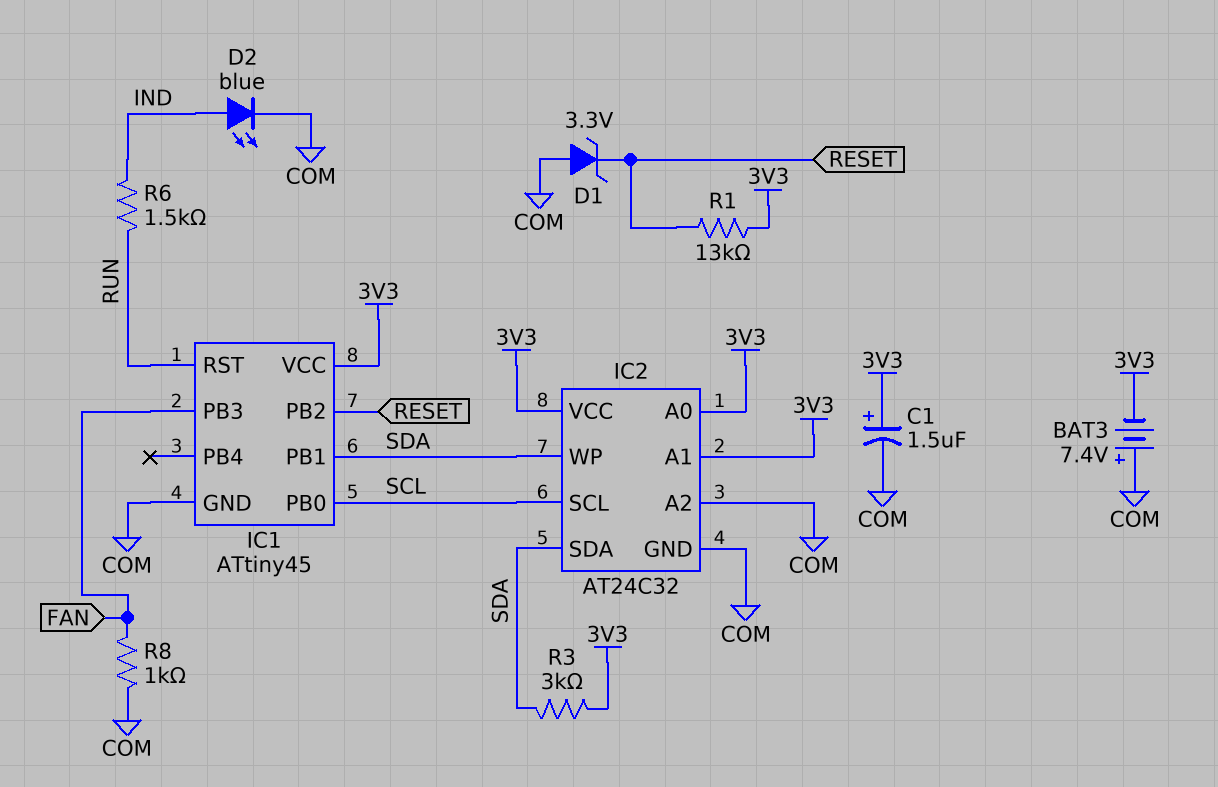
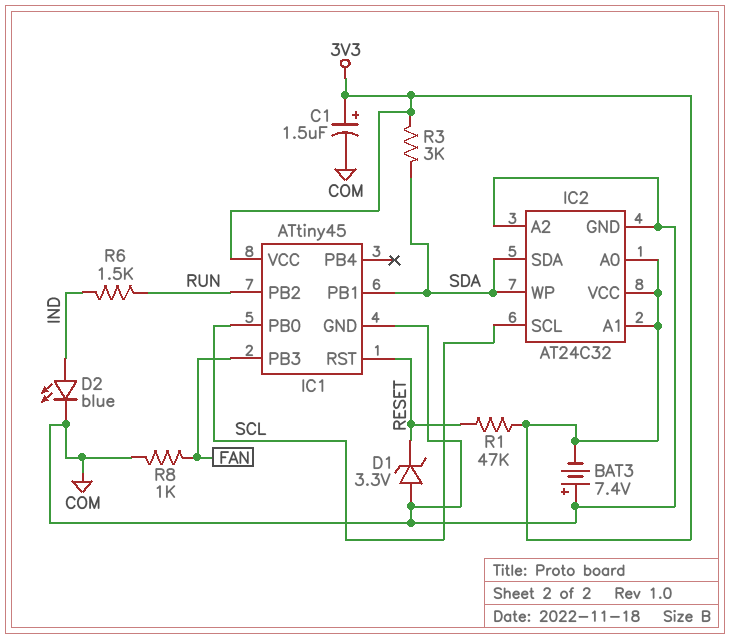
IC1 pin PB2: RESET -> RUN
IC1 pin RST: RUN -> RESET
R1: 13k (3V3, RESET) -> 47k (3V3, RESET)

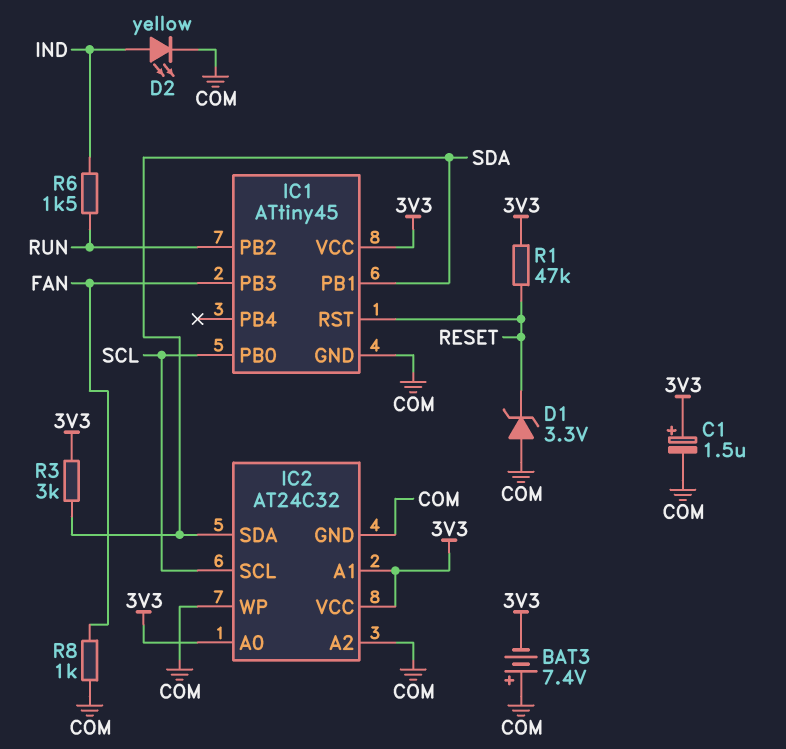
D2: LED blue (A IND, K COM) -> LED yellow (A IND, K COM)
IC2 pin WP: SDA -> COM

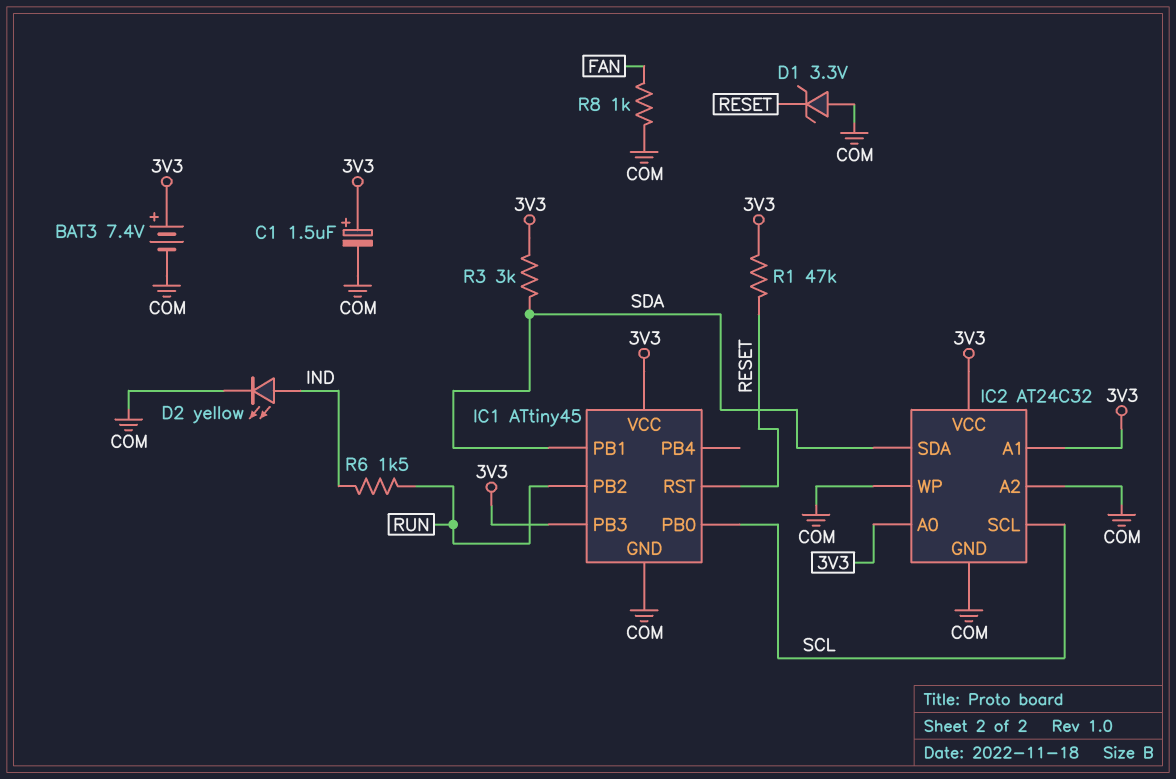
BAT3: 7.4V (plus COM, minus 3V3) -> 7.4V (plus 3V3, minus COM)
IC1 pin PB3: FAN -> 3V3

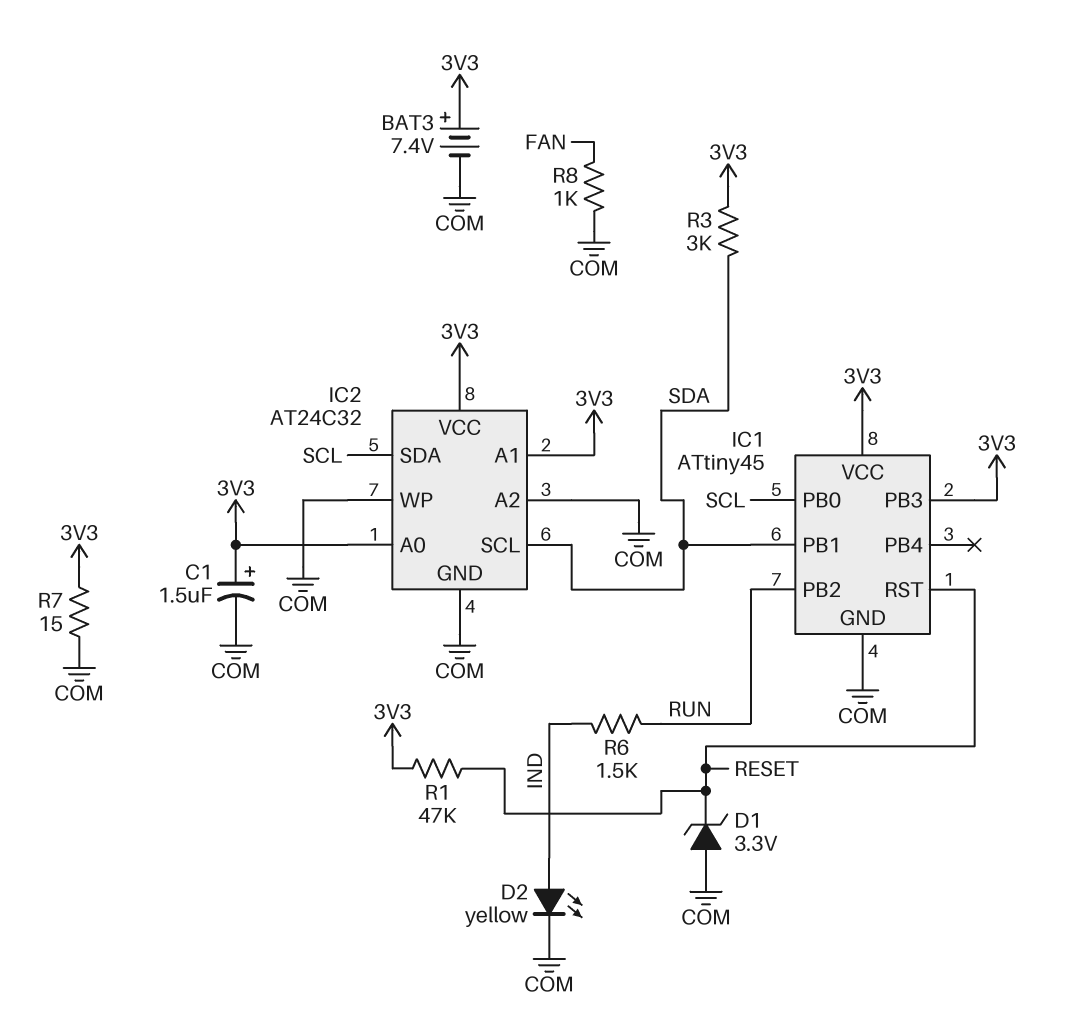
IC2 pin SCL: SCL -> SDA
IC2 pin SDA: SDA -> SCL
R7: none -> 15 (3V3, COM)

